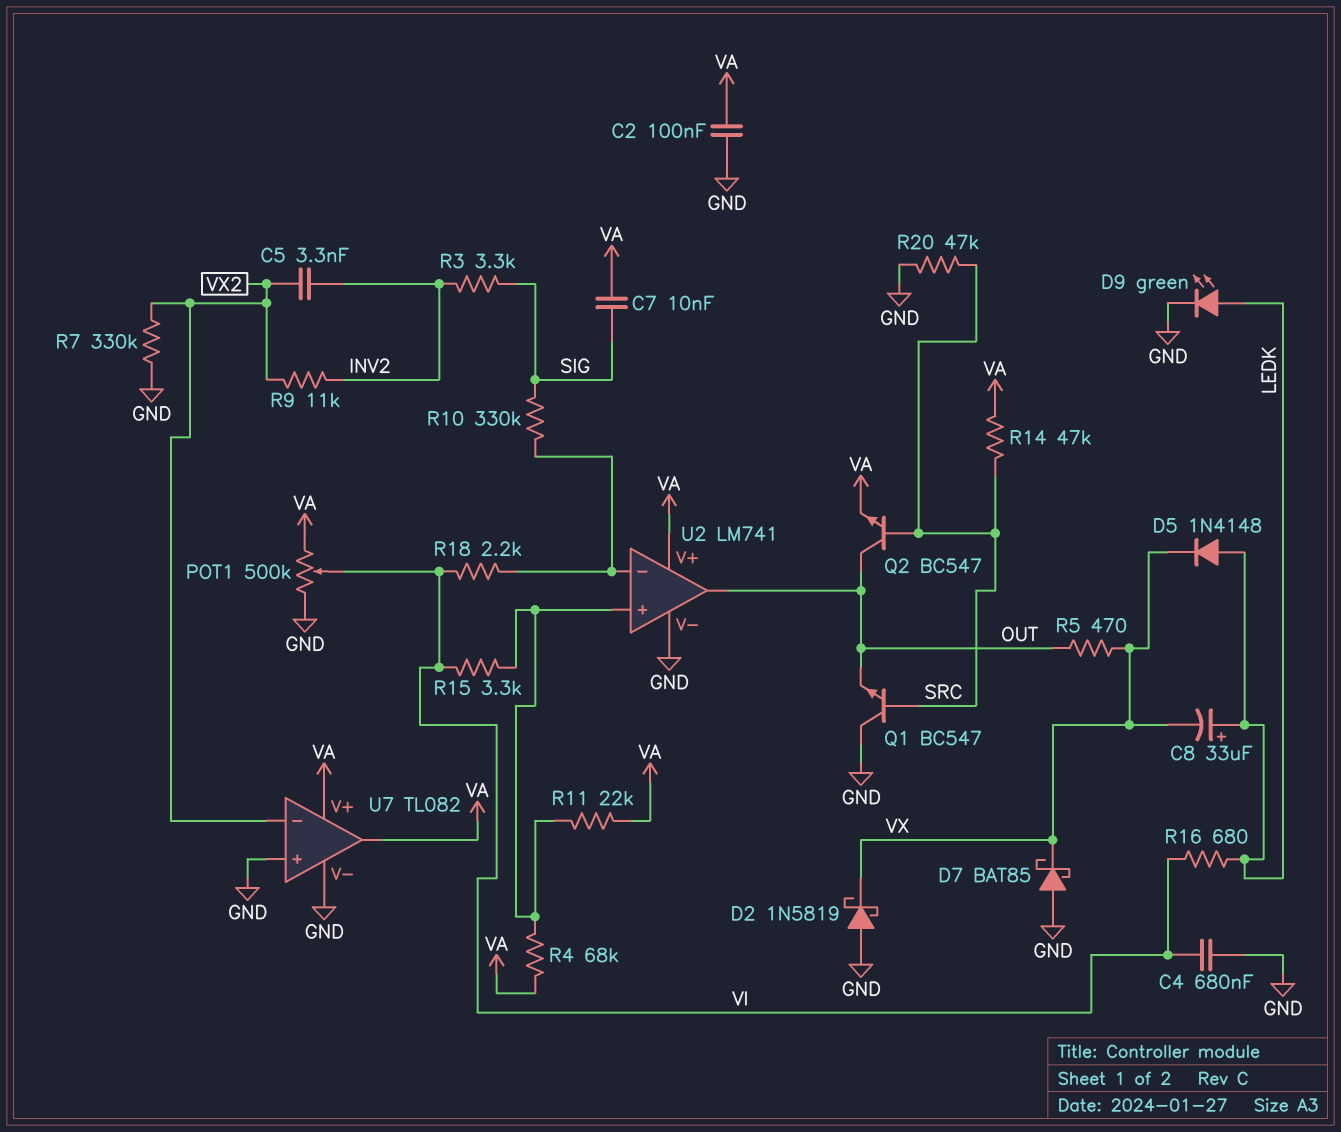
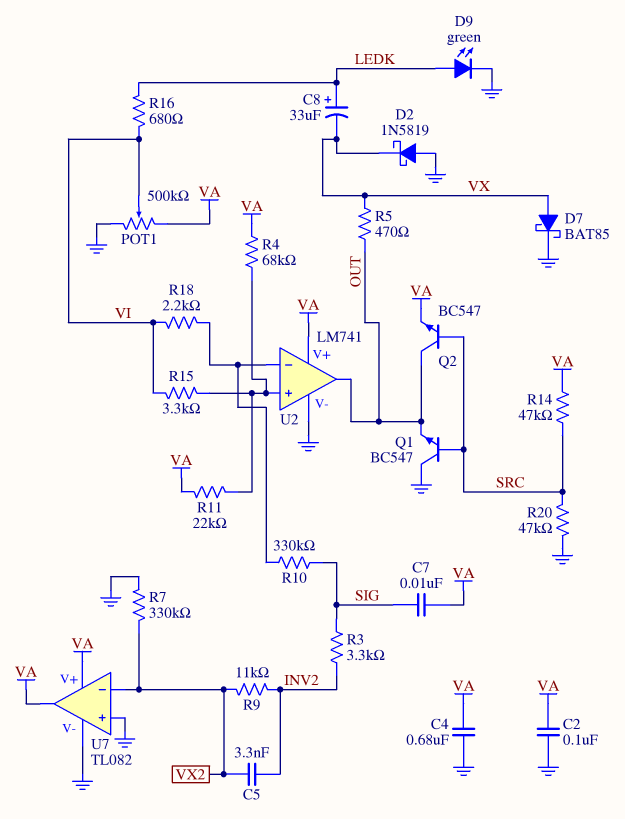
C4: 680nF (GND, VI) -> 680nF (GND, VA)
D5: diode 1N4148 (A LEDK, K VX) -> none
D7: schottky BAT85 (A GND, K VX) -> schottky BAT85 (A VX, K GND)

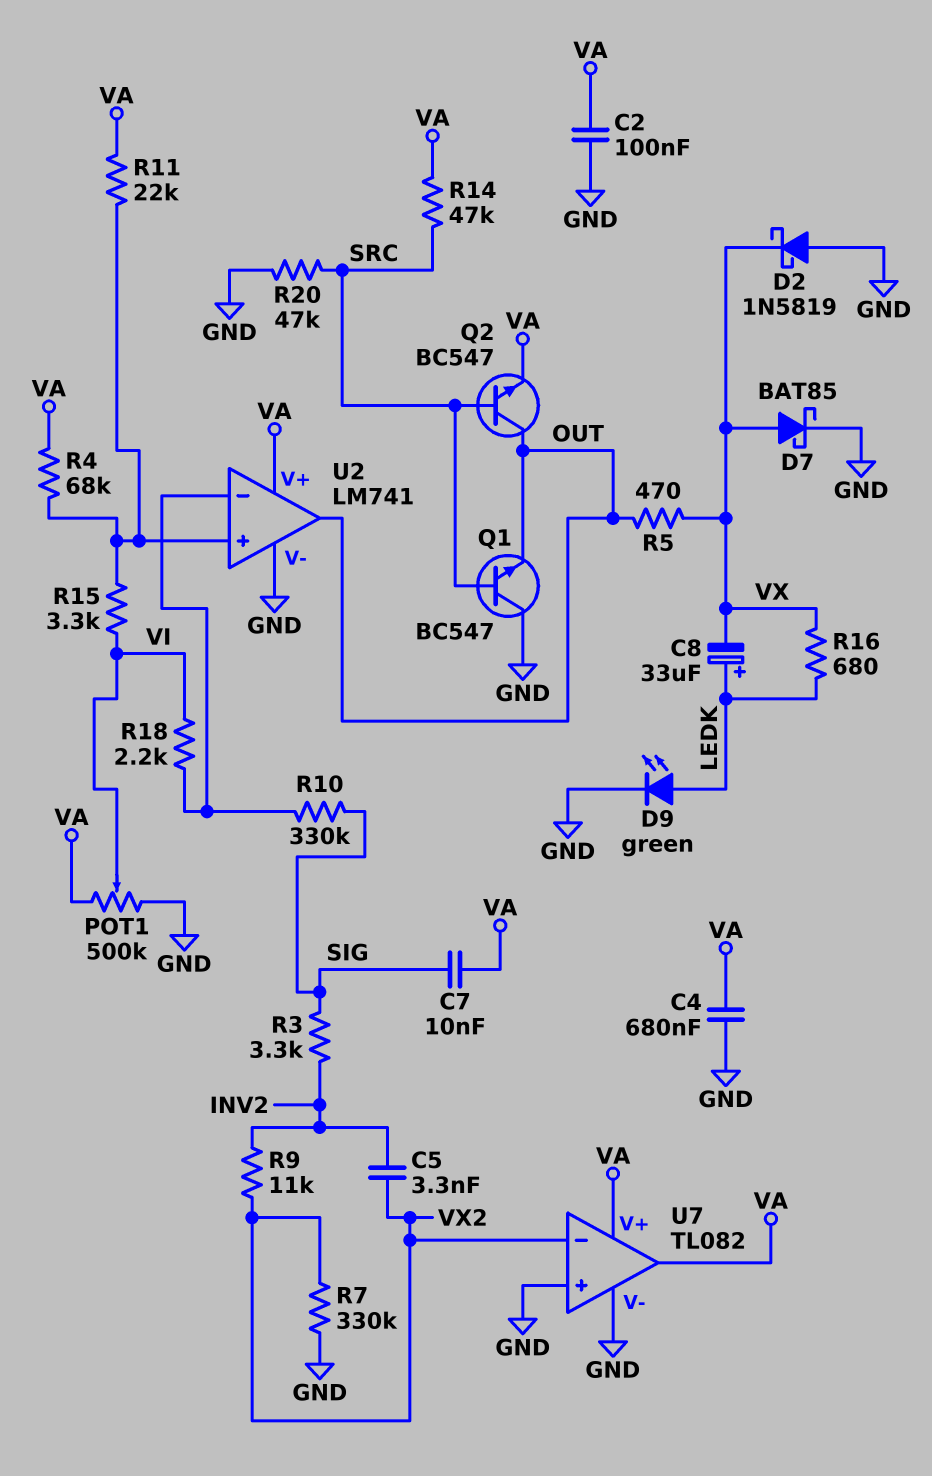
R16: 680 (LEDK, VI) -> 680 (LEDK, VX)

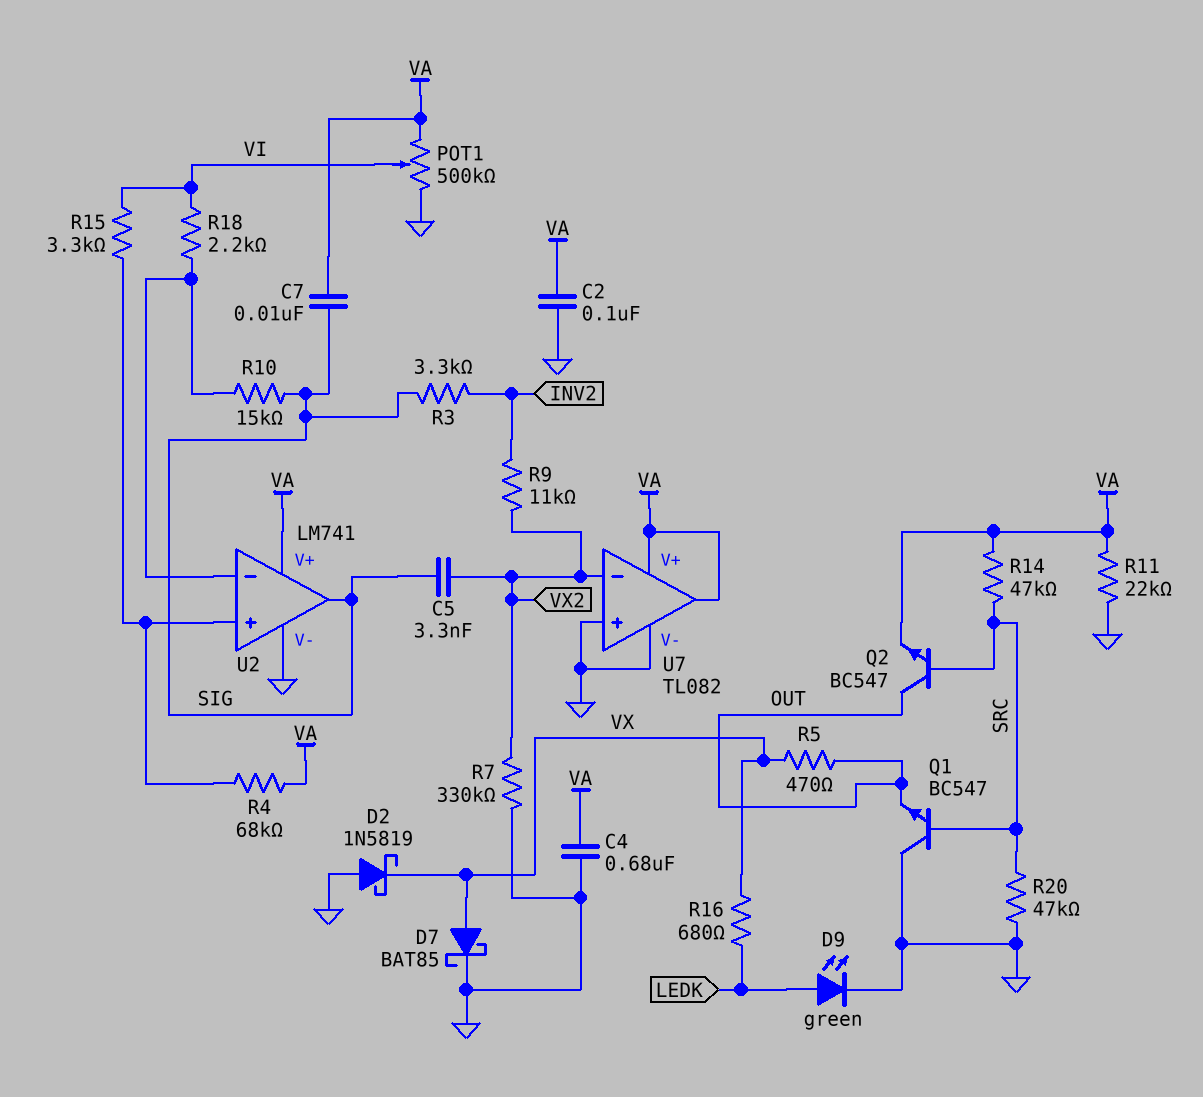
C5: 3.3nF (INV2, VX2) -> 3.3nF (SIG, VX2)
C8: 33uF (plus LEDK, minus VX) -> none
R10: 330k (SIG, U2/in-) -> 15k (SIG, U2/in-)
R11: 22k (U2/in+, VA) -> 22k (GND, VA)
U2 pin out: OUT -> SIG

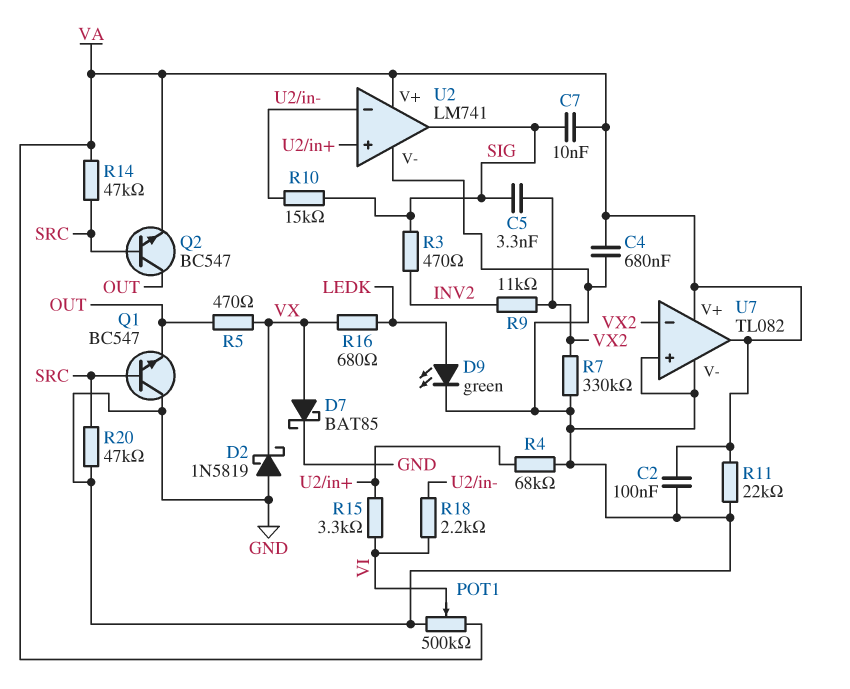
R3: 3.3k (INV2, SIG) -> 470 (INV2, SIG)
R4: 68k (U2/in+, VA) -> 68k (GND, U2/in+)

